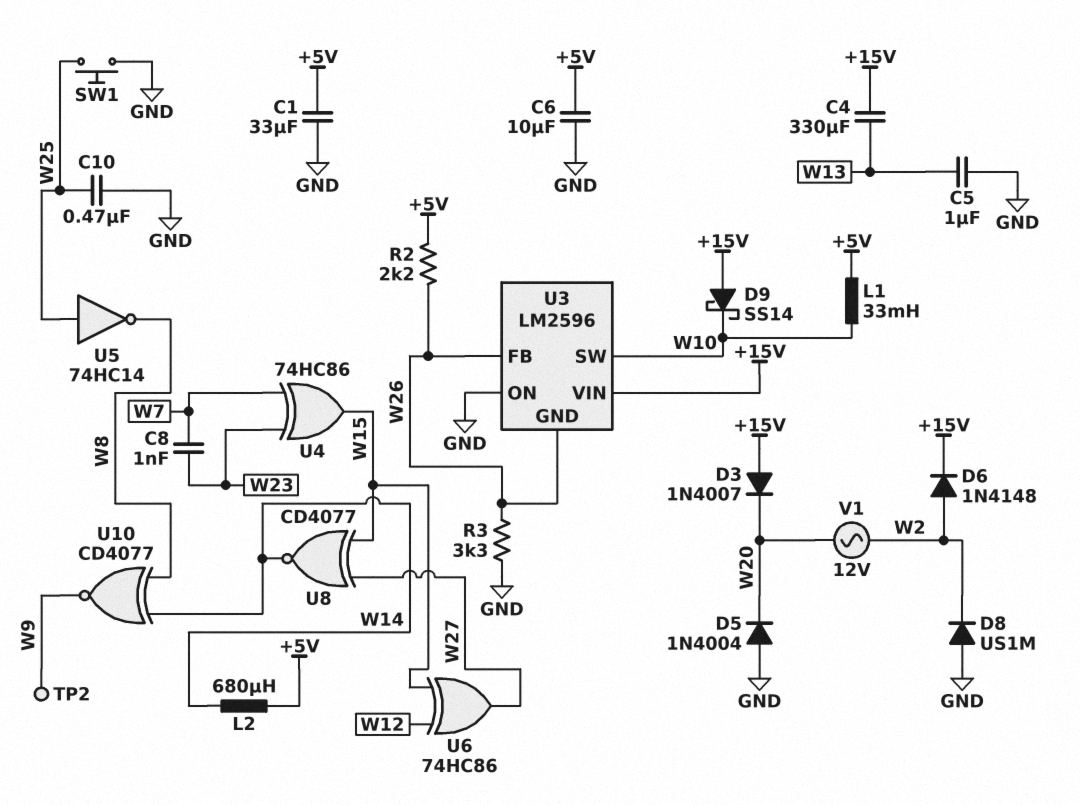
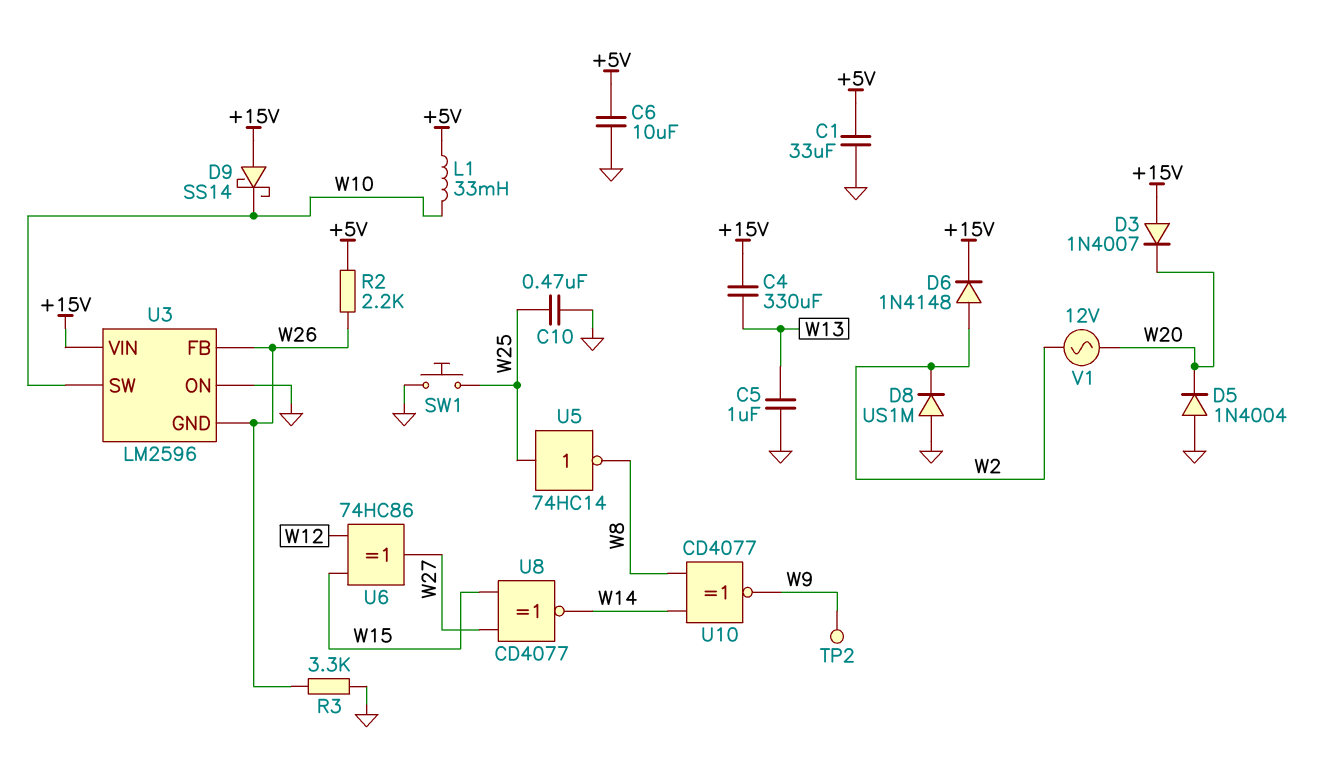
C8: 1nF (W7, W23) -> none
L2: 680uH (+5V, W14) -> none
U4: XOR 74HC86 (in W7, in W23, out W15) -> none

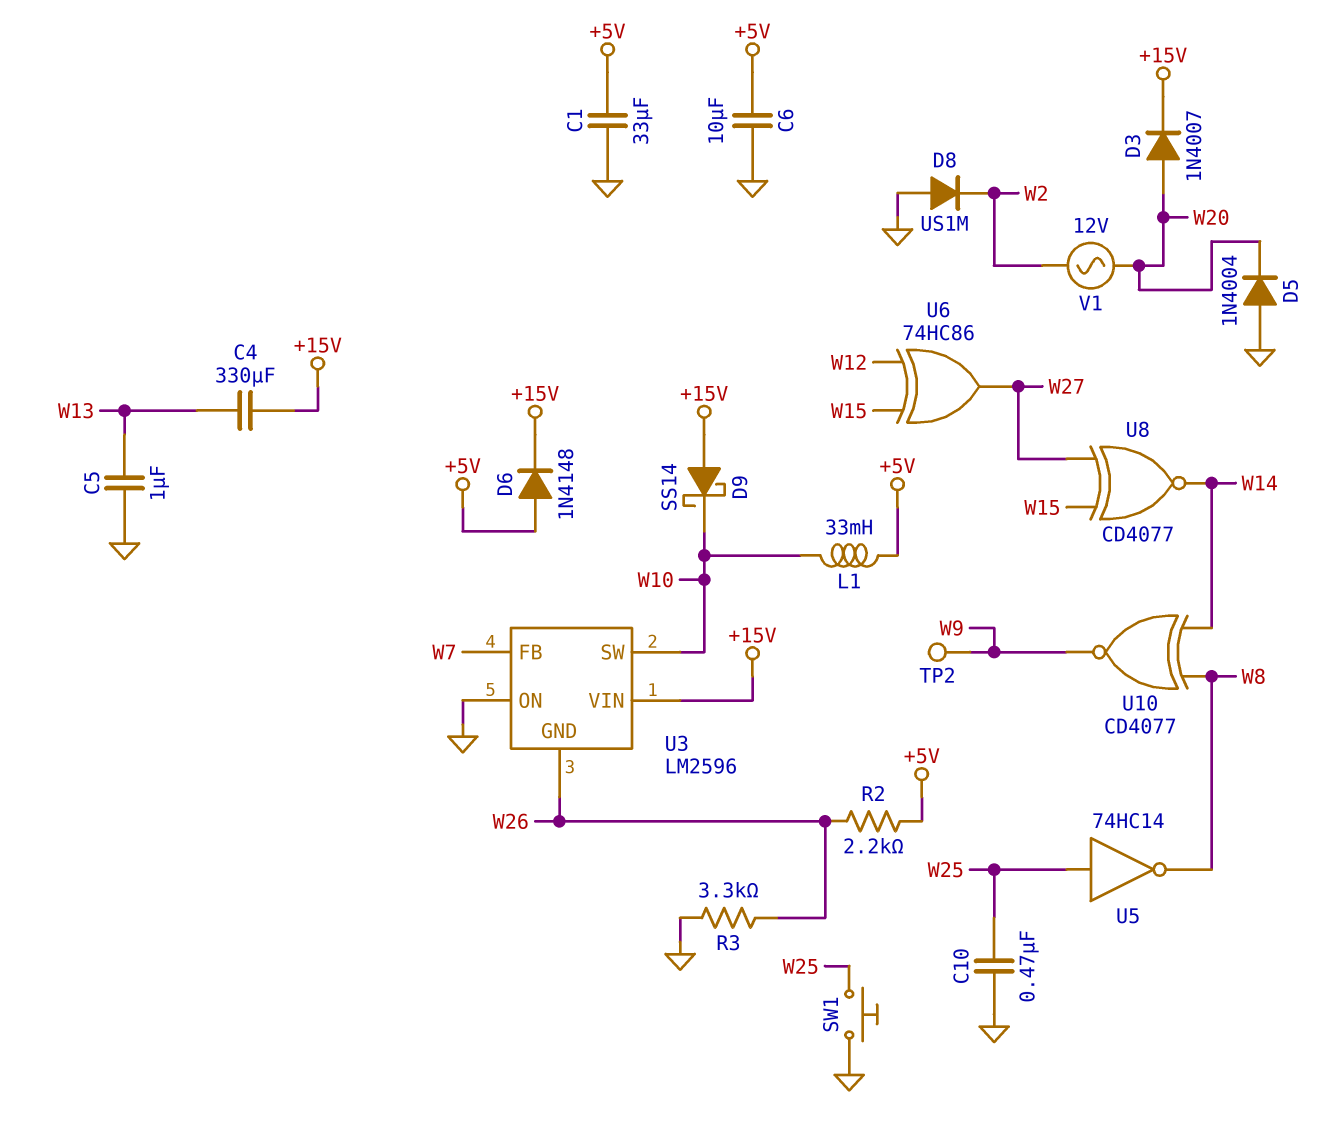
D3: diode 1N4007 (A +15V, K W20) -> diode 1N4007 (A W20, K +15V)
D6: diode 1N4148 (A W2, K +15V) -> diode 1N4148 (A +5V, K +15V)
U3 pin FB: W26 -> W7

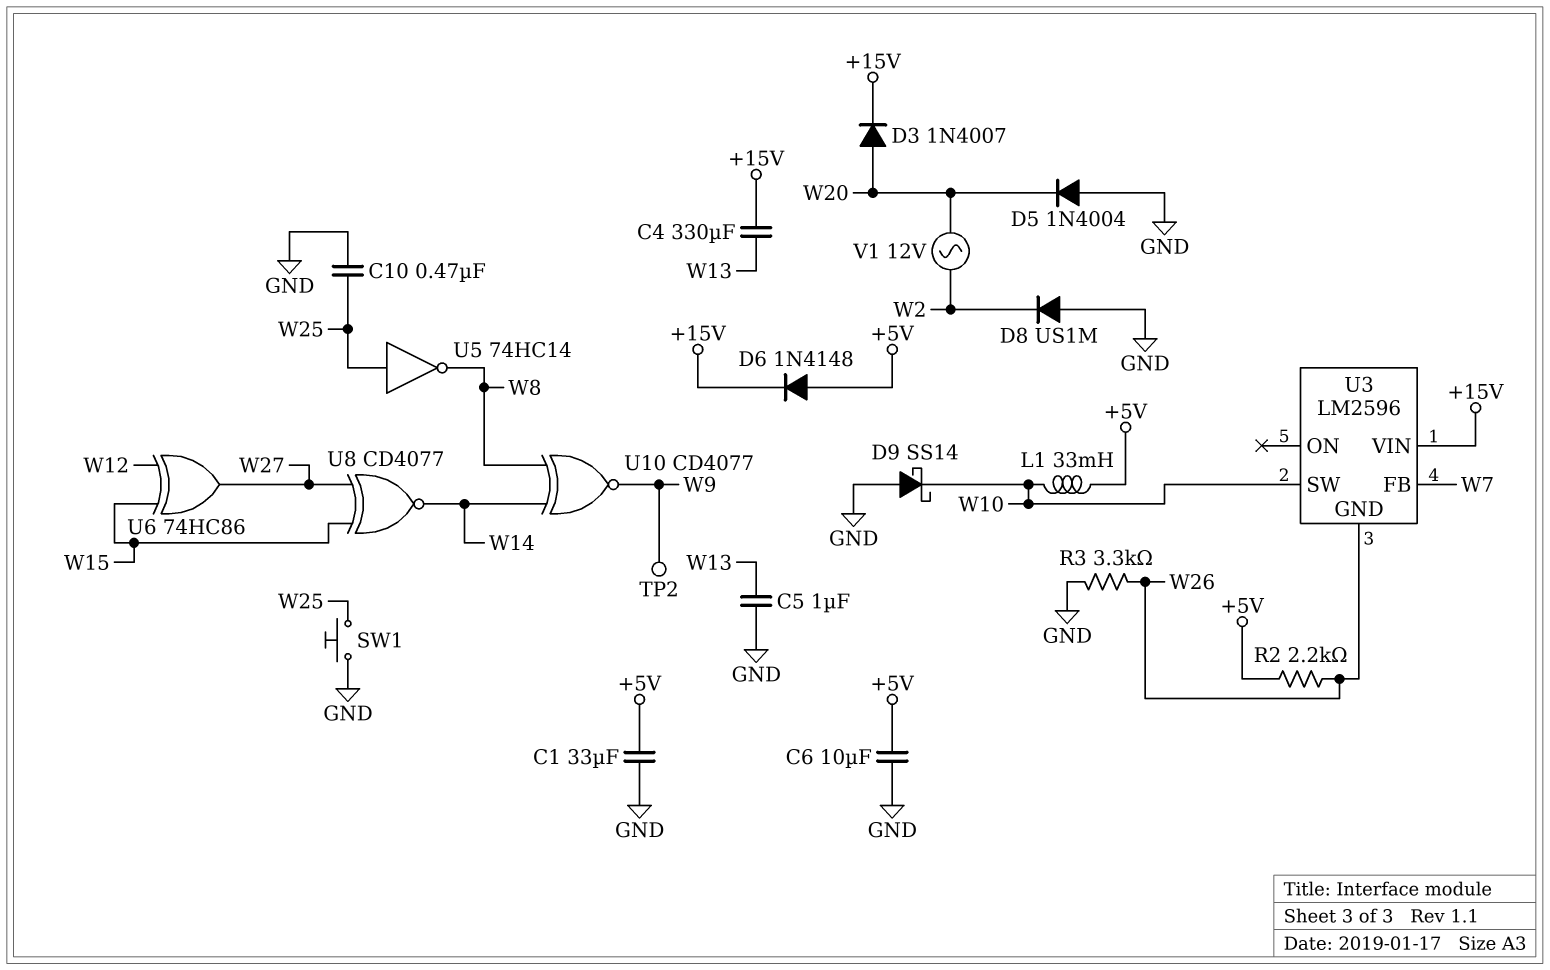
D9: schottky SS14 (A +15V, K W10) -> schottky SS14 (A GND, K W10)
U3 pin ON: GND -> none

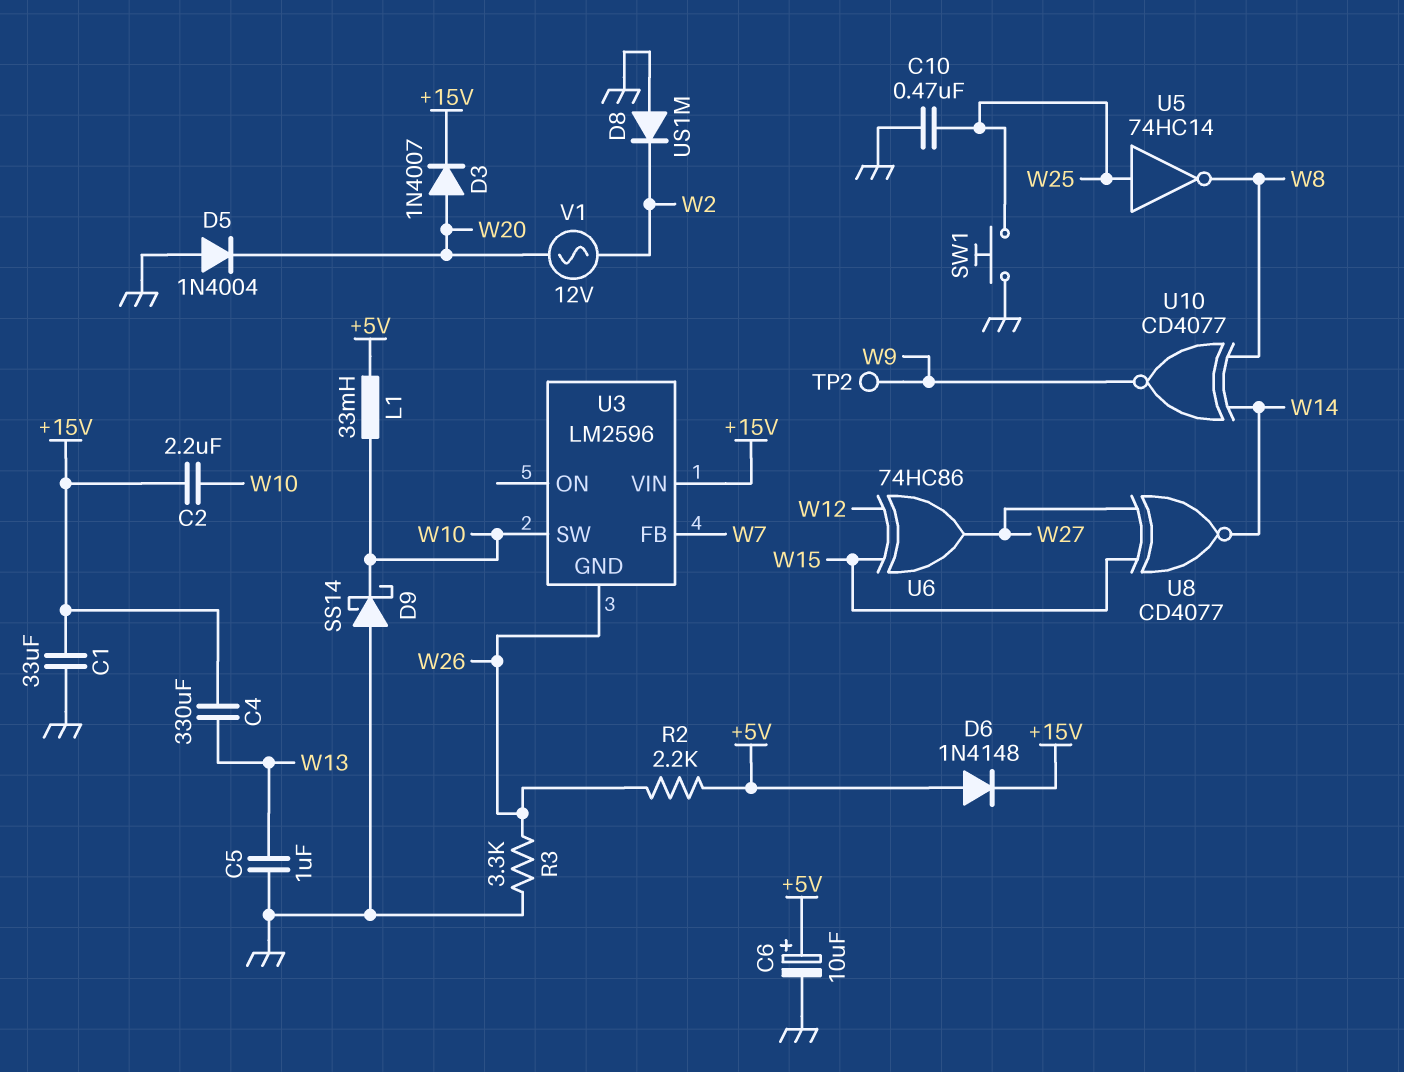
C1: 33uF (+5V, GND) -> 33uF (+15V, GND)
C2: none -> 2.2uF (+15V, W10)
C6: 10uF (+5V, GND) -> 10uF (plus +5V, minus GND)

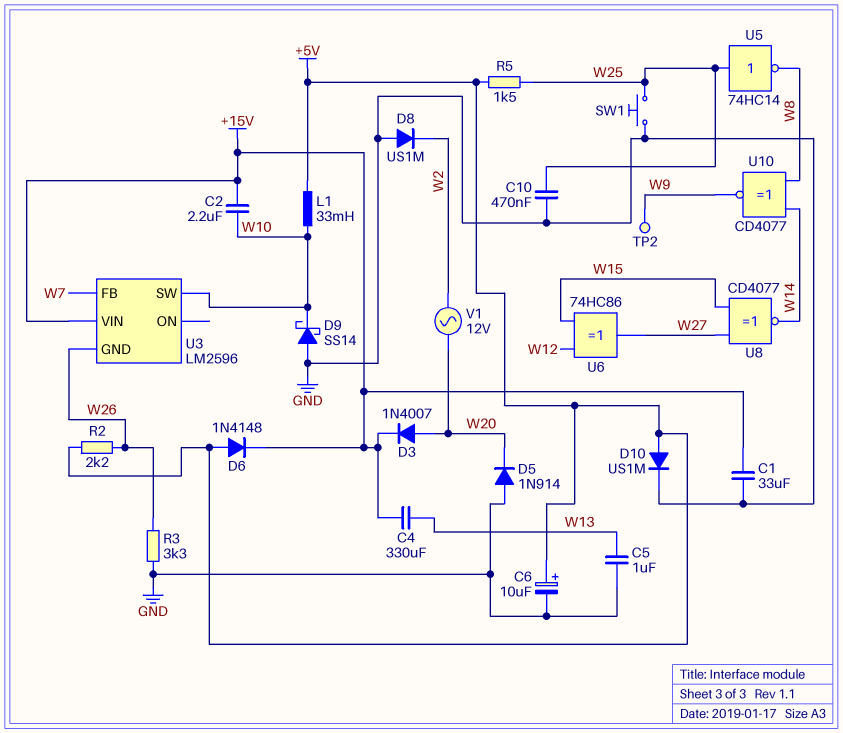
D5: diode 1N4004 (A GND, K W20) -> diode 1N914 (A GND, K W20)
D10: none -> diode US1M (A +5V, K GND)
R5: none -> 1.5k (+5V, W25)

